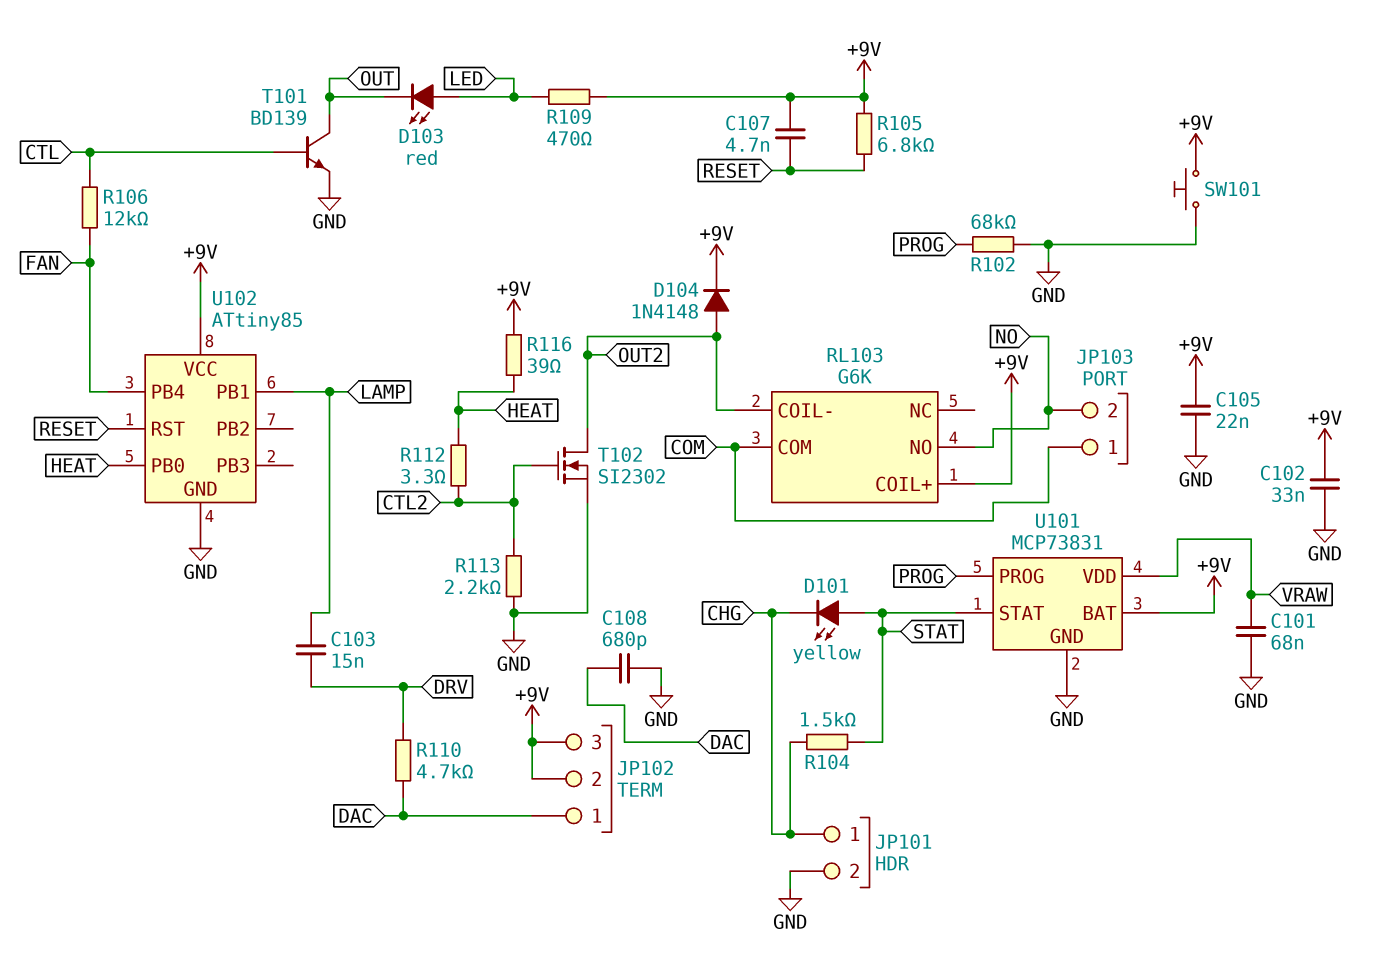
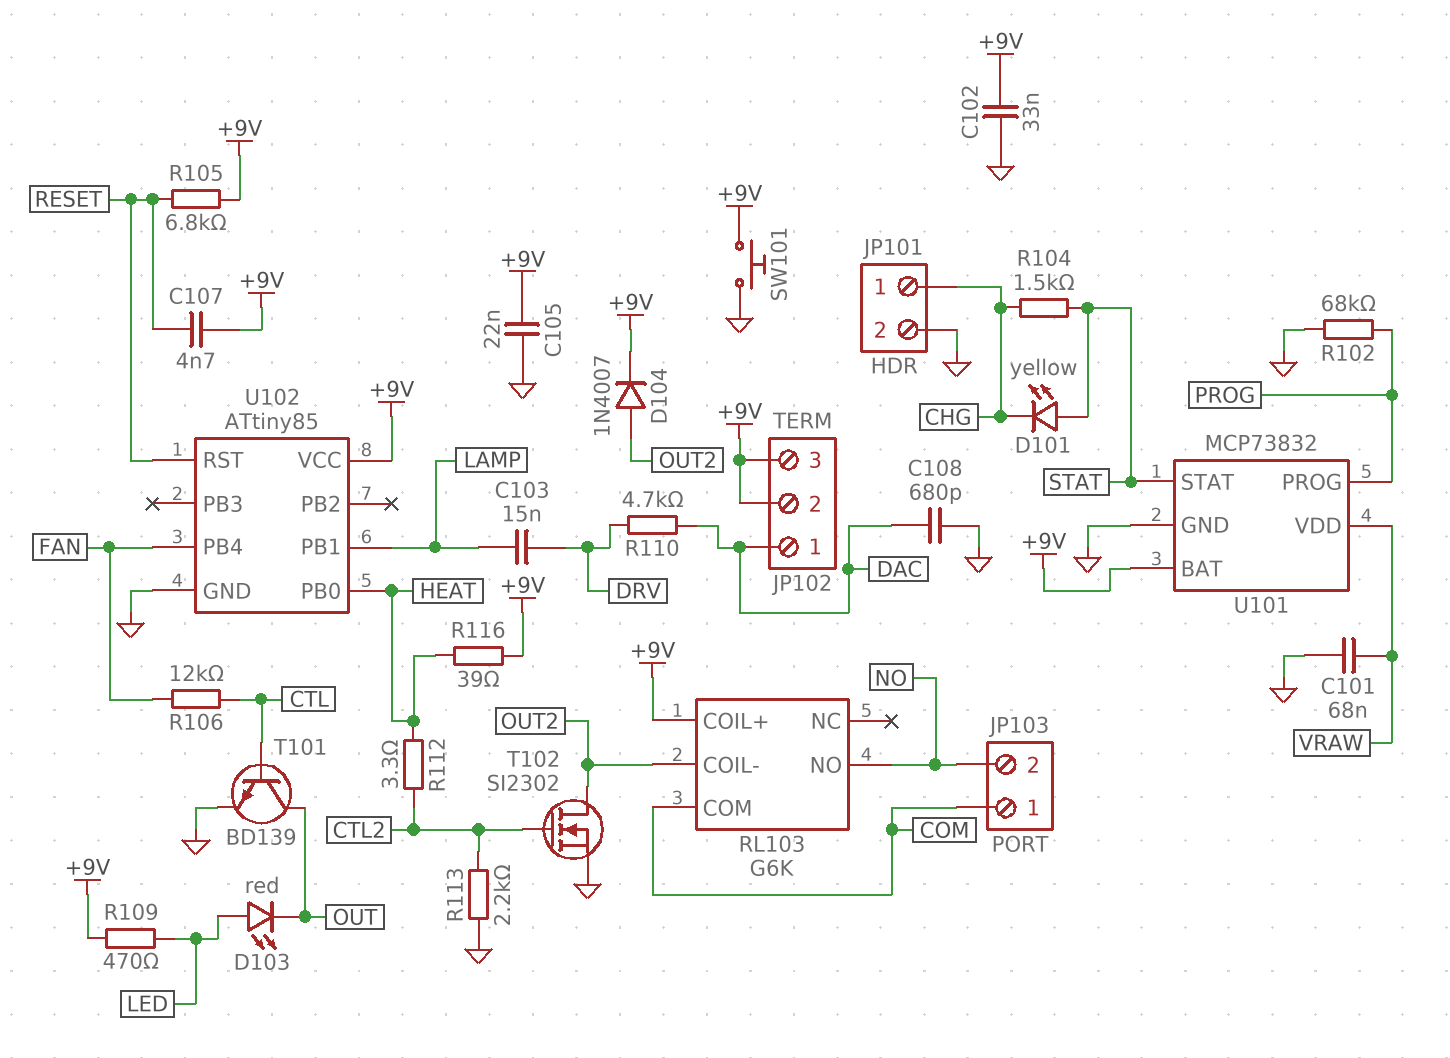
D104: diode 1N4148 (A OUT2, K +9V) -> diode 1N4007 (A OUT2, K +9V)
U101: MCP73831 -> MCP73832

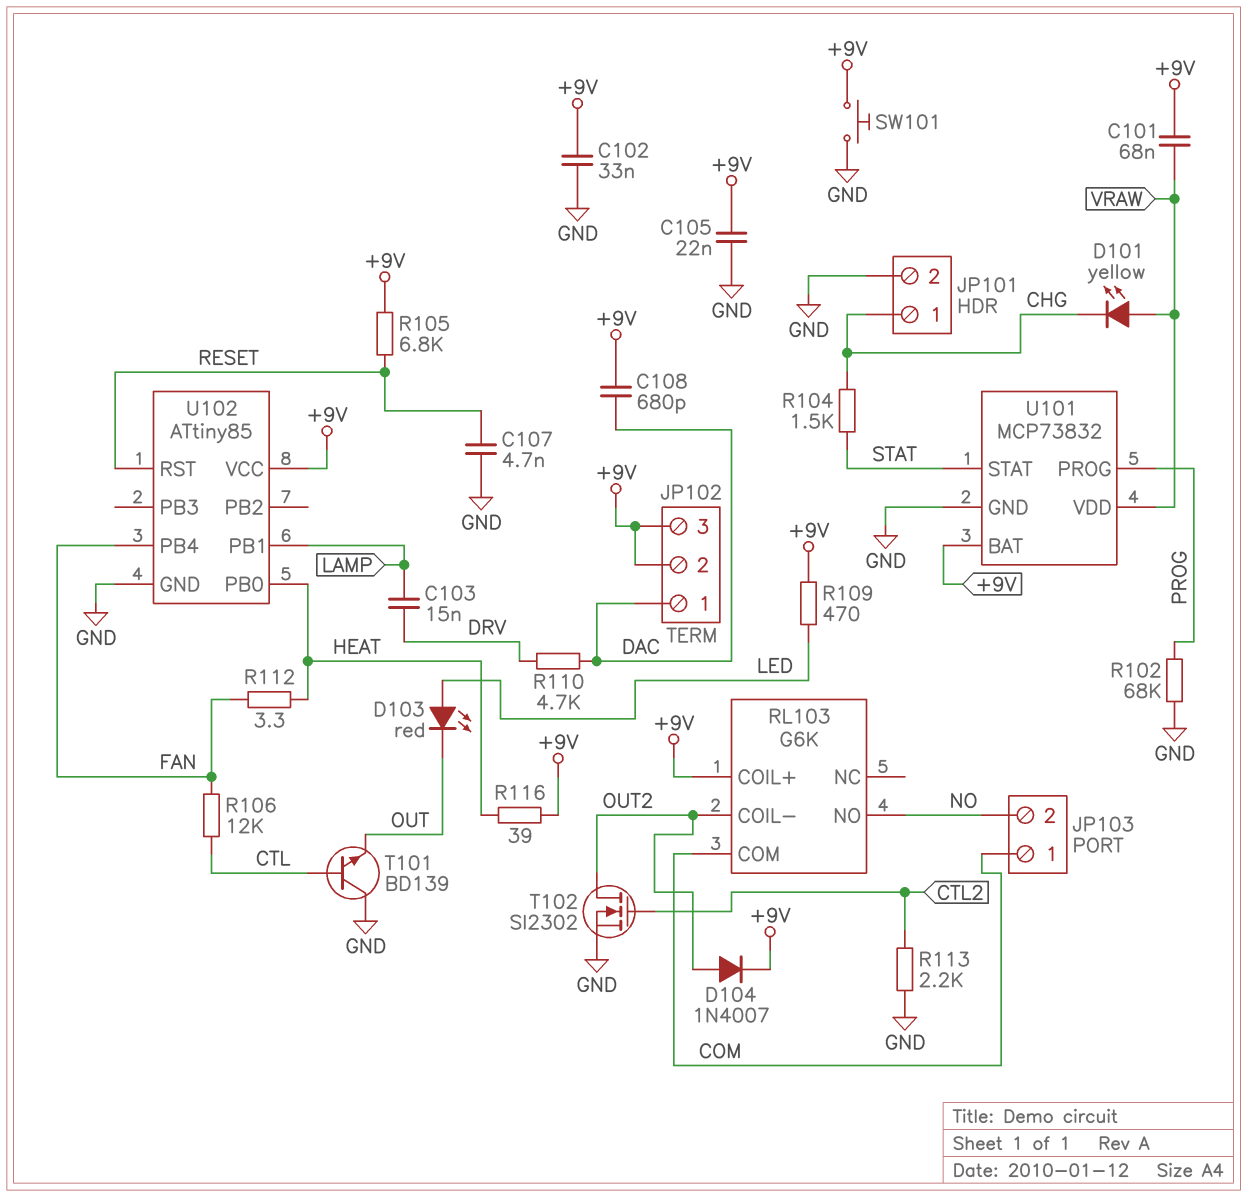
C101: 68nF (GND, VRAW) -> 68nF (+9V, VRAW)
C107: 4.7nF (+9V, RESET) -> 4.7nF (GND, RESET)
C108: 680pF (DAC, GND) -> 680pF (+9V, DAC)
D101: LED yellow (A STAT, K CHG) -> LED yellow (A VRAW, K CHG)
R112: 3.3 (CTL2, HEAT) -> 3.3 (FAN, HEAT)
T101: NPN BD139 (B CTL, C OUT, E GND) -> NPN BD139 (B CTL, C GND, E OUT)

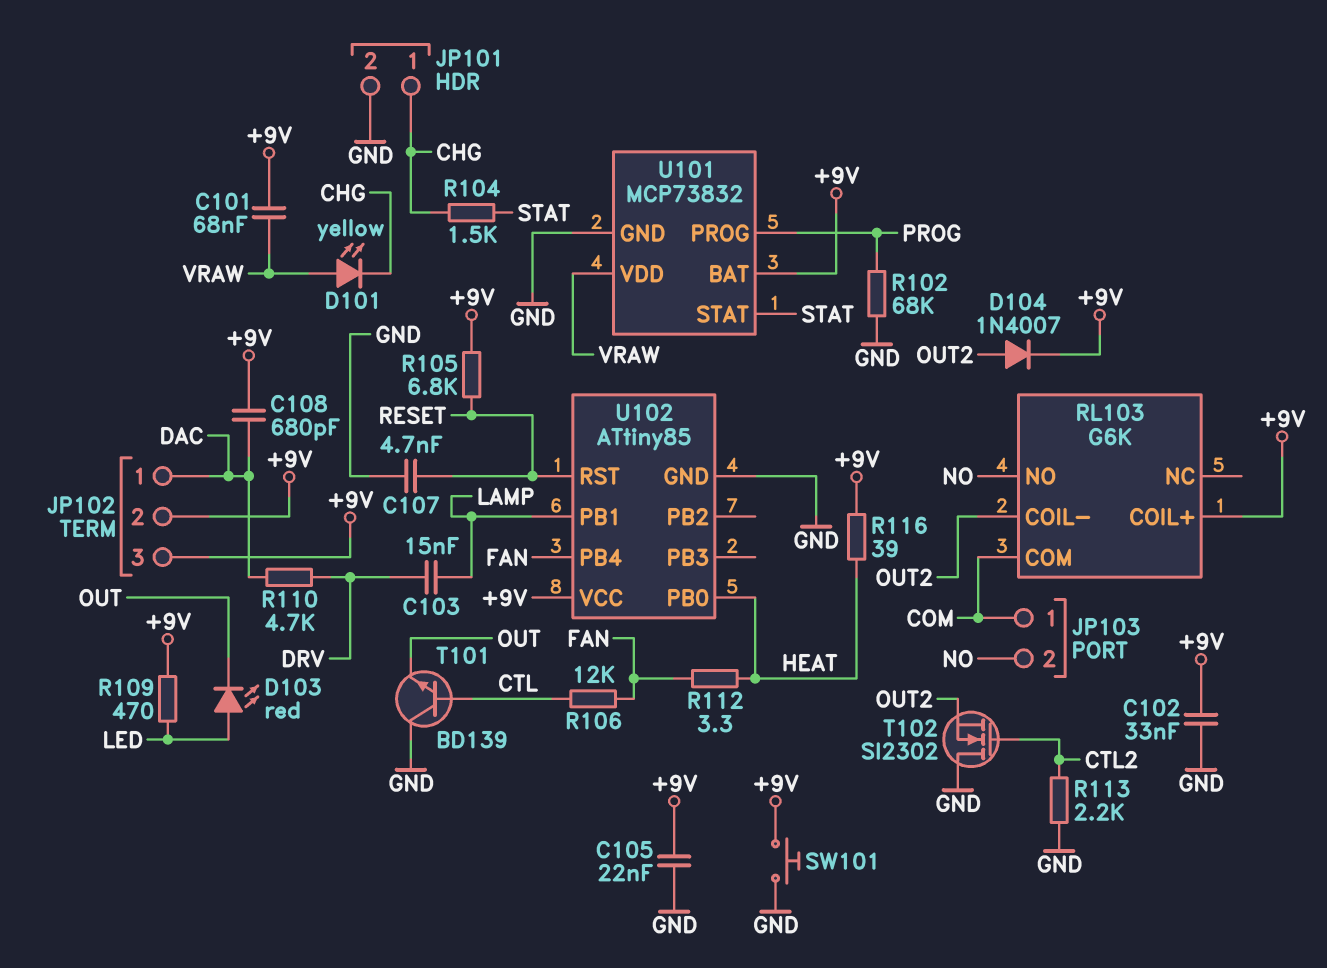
T102: NMOS SI2302 (G CTL2, D OUT2, S GND) -> NMOS SI2302 (G CTL2, D GND, S OUT2)

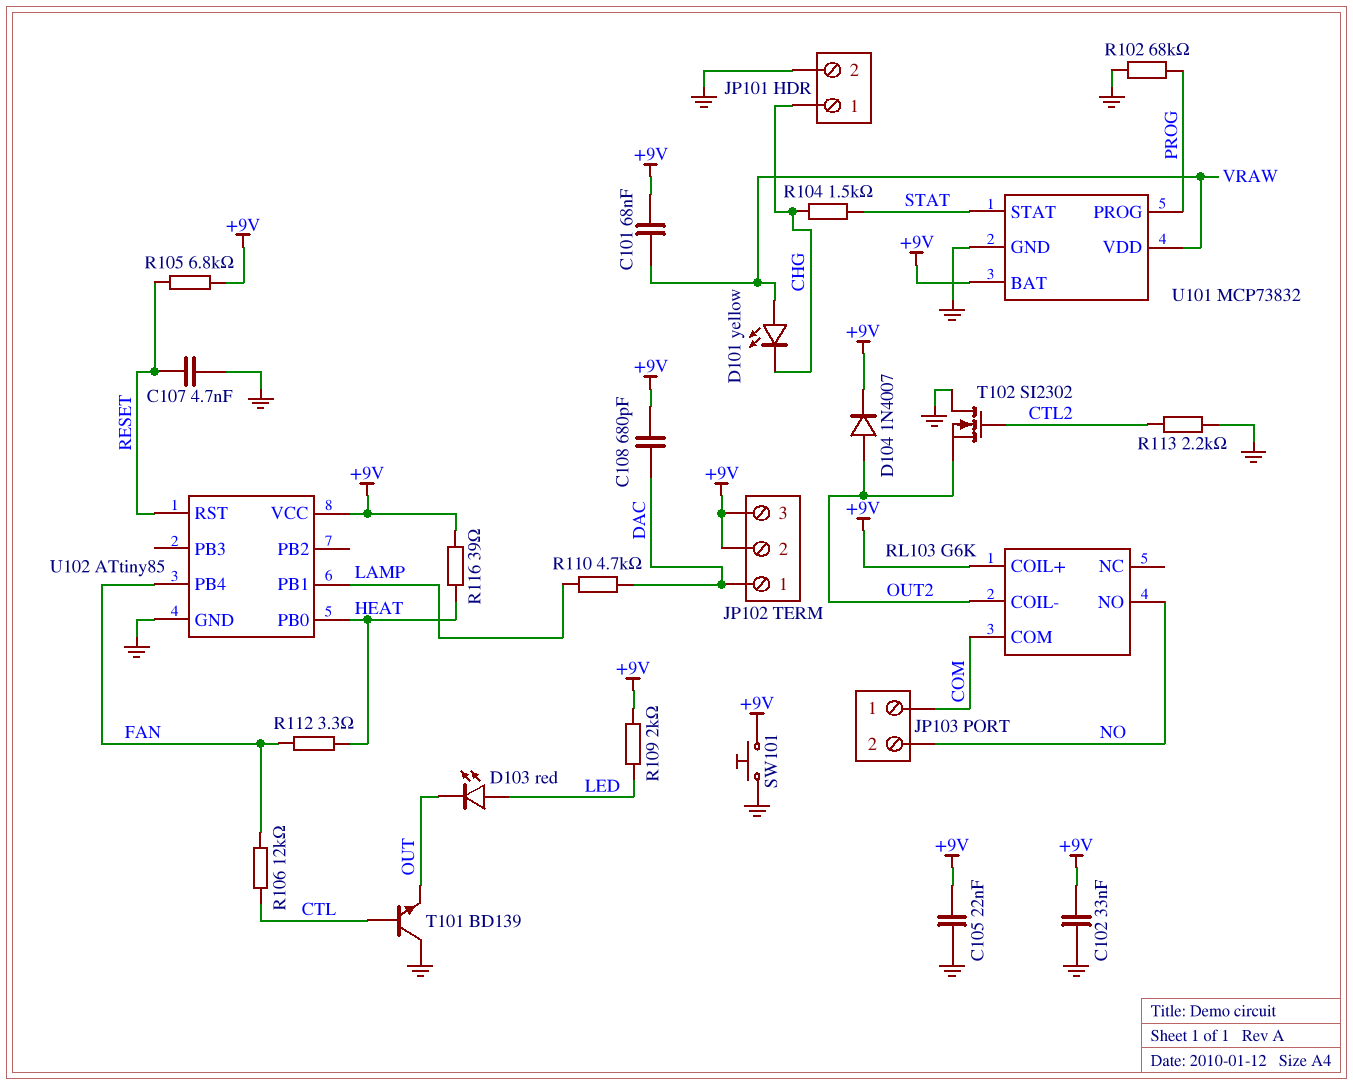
C103: 15nF (DRV, LAMP) -> none
R109: 470 (+9V, LED) -> 2k (+9V, LED)
R110: 4.7k (DAC, DRV) -> 4.7k (DAC, LAMP)

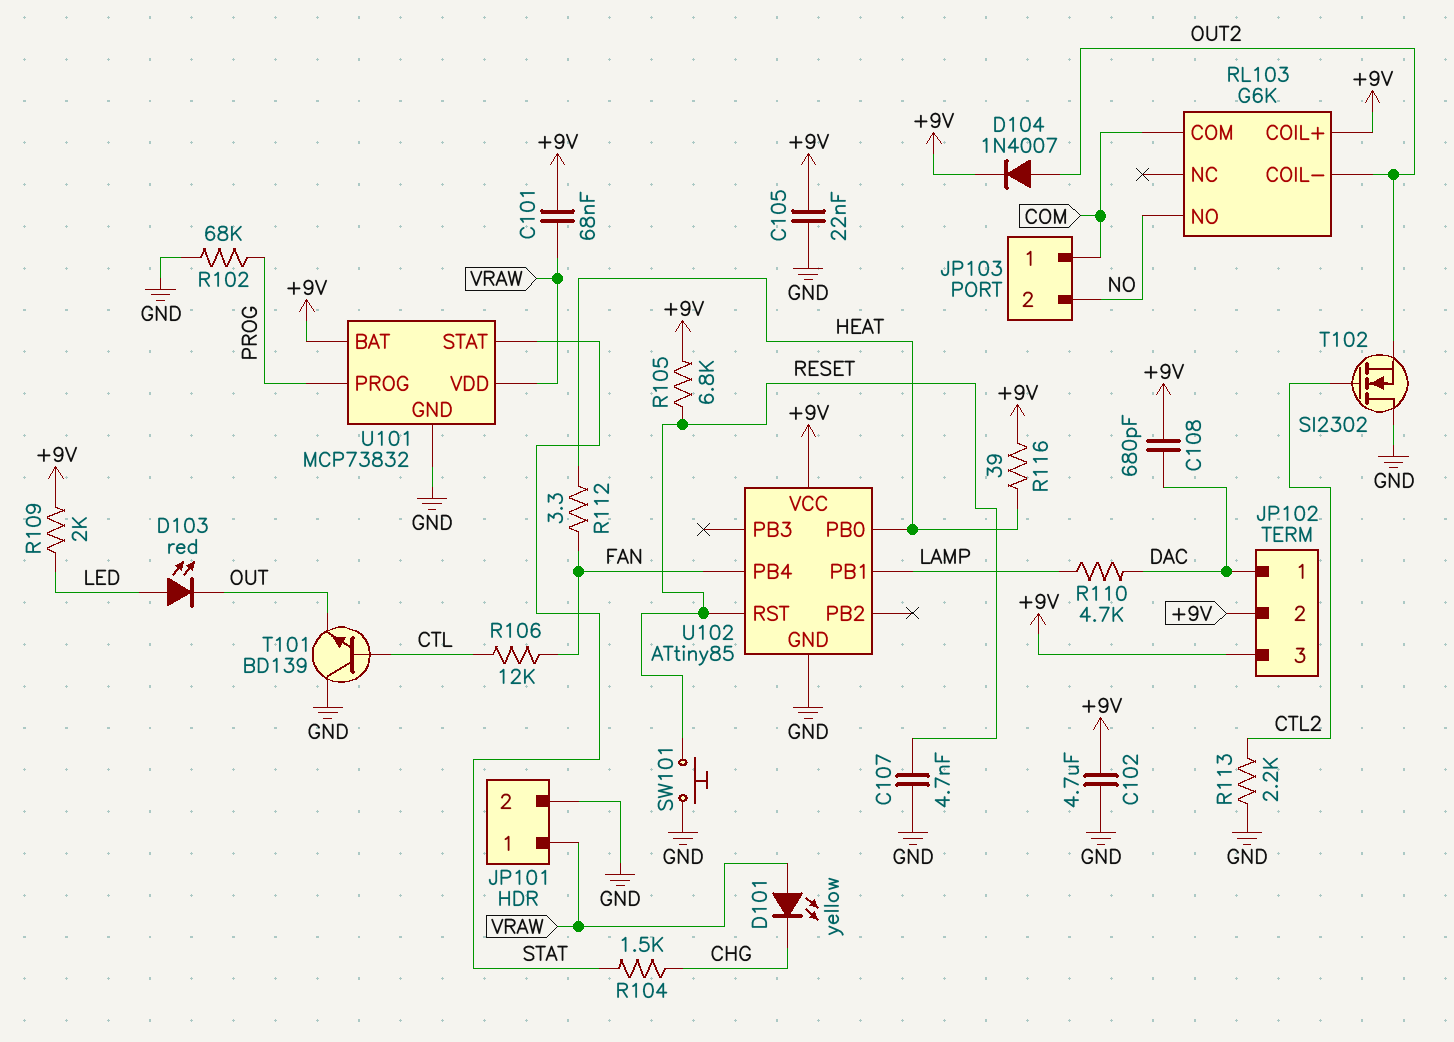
C102: 33nF (+9V, GND) -> 4.7uF (+9V, GND)
JP101 pin 1: CHG -> VRAW
SW101: button (+9V, GND) -> button (GND, RESET)

